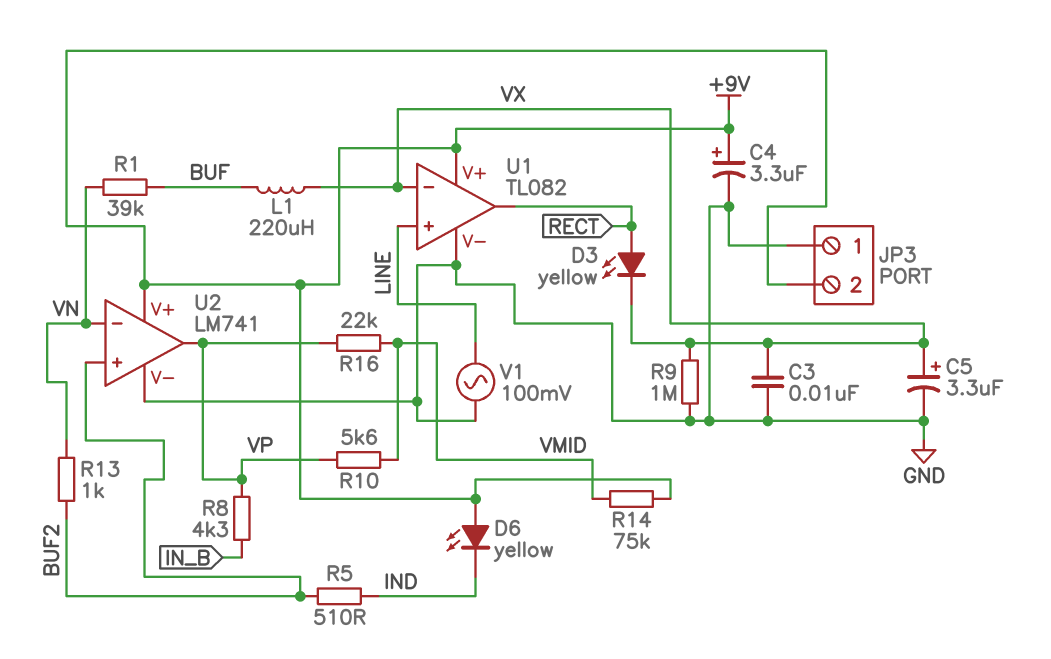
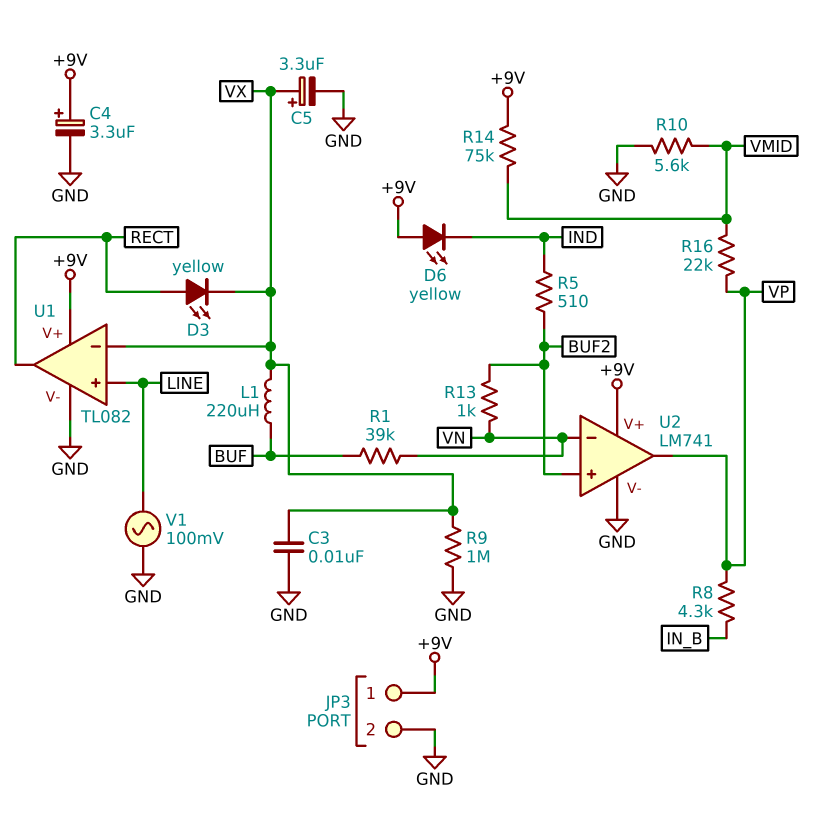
JP3 pin 1: GND -> +9V
JP3 pin 2: +9V -> GND
R10: 5.6k (VMID, VP) -> 5.6k (GND, VMID)

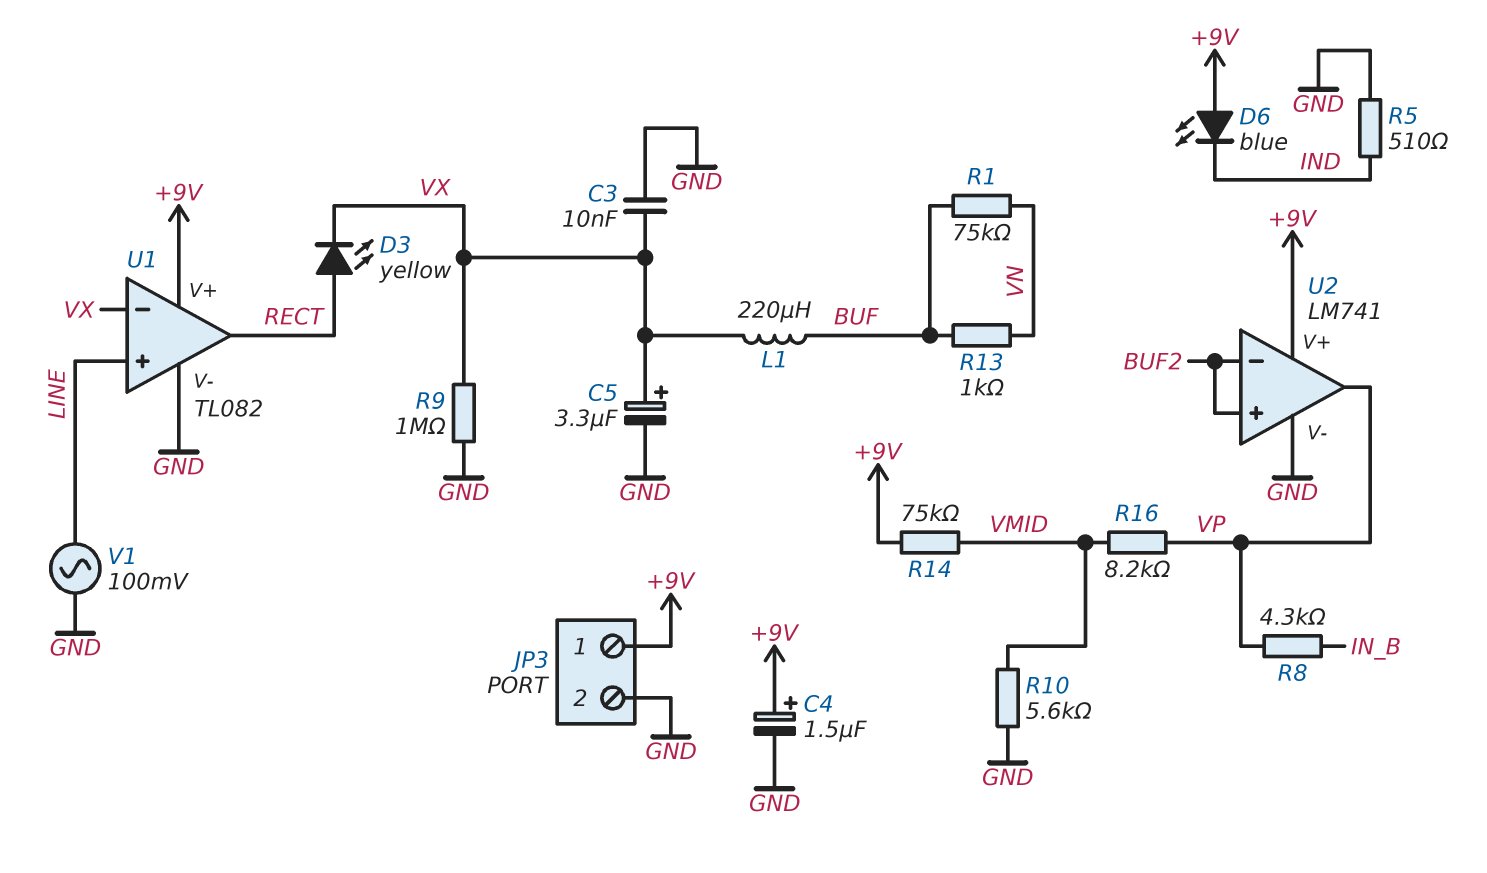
C4: 3.3uF (plus +9V, minus GND) -> 1.5uF (plus +9V, minus GND)
D6: LED yellow (A +9V, K IND) -> LED blue (A +9V, K IND)
R1: 39k (BUF, VN) -> 75k (BUF, VN)
R5: 510 (BUF2, IND) -> 510 (GND, IND)
R13: 1k (BUF2, VN) -> 1k (BUF, VN)
R16: 22k (VMID, VP) -> 8.2k (VMID, VP)
U2 pin in-: VN -> BUF2

